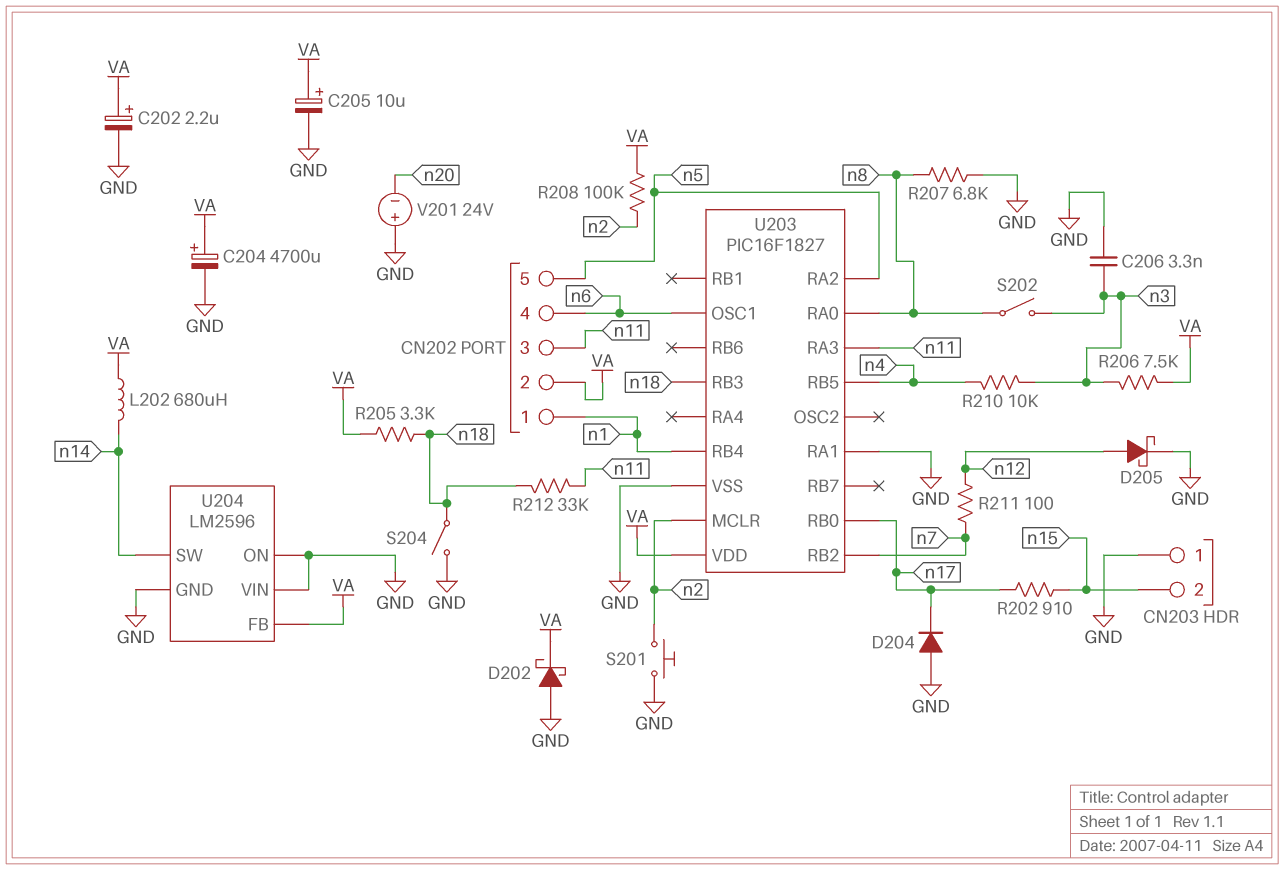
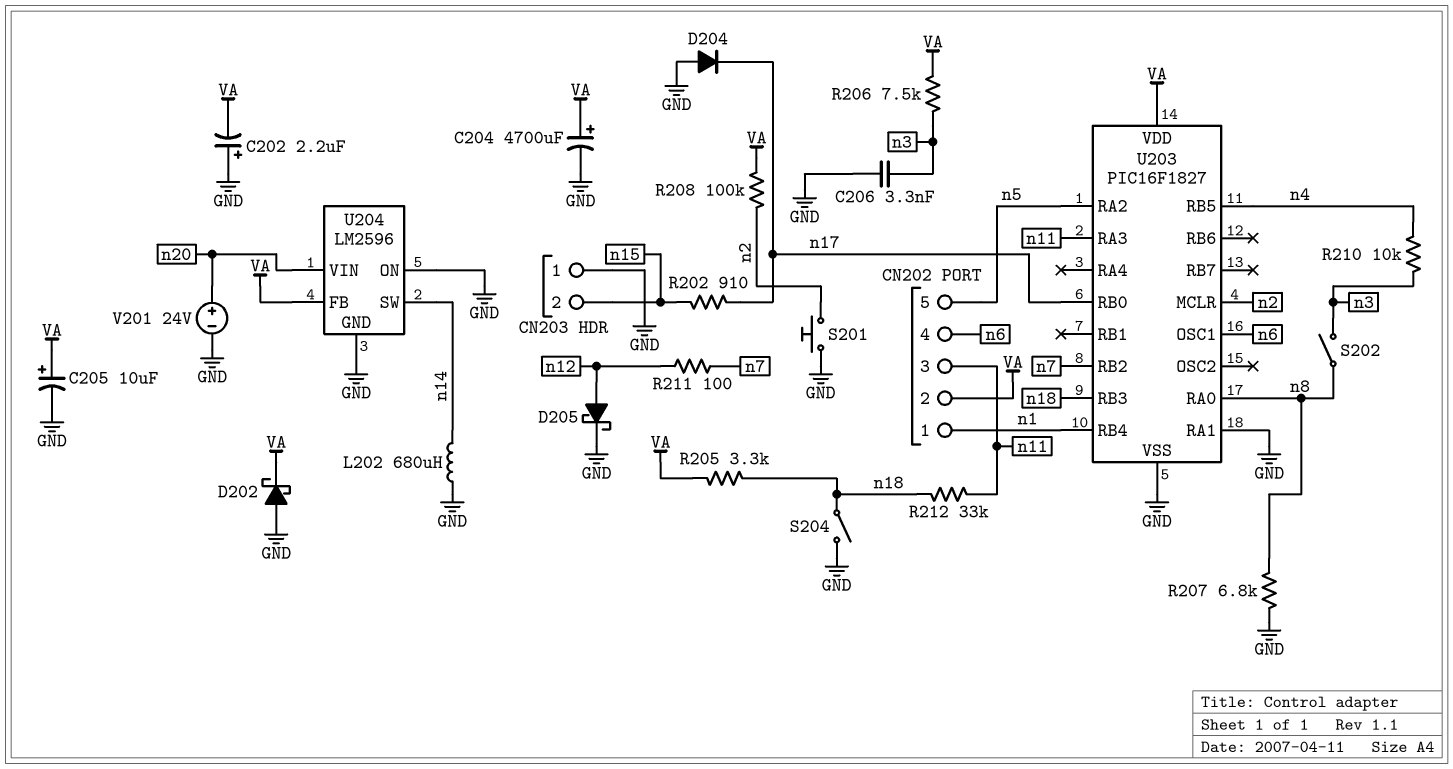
C202: 2.2uF (plus VA, minus GND) -> 2.2uF (plus GND, minus VA)
L202: 680uH (VA, n14) -> 680uH (GND, n14)
U204 pin VIN: GND -> n20
V201: 24V (plus GND, minus n20) -> 24V (plus n20, minus GND)

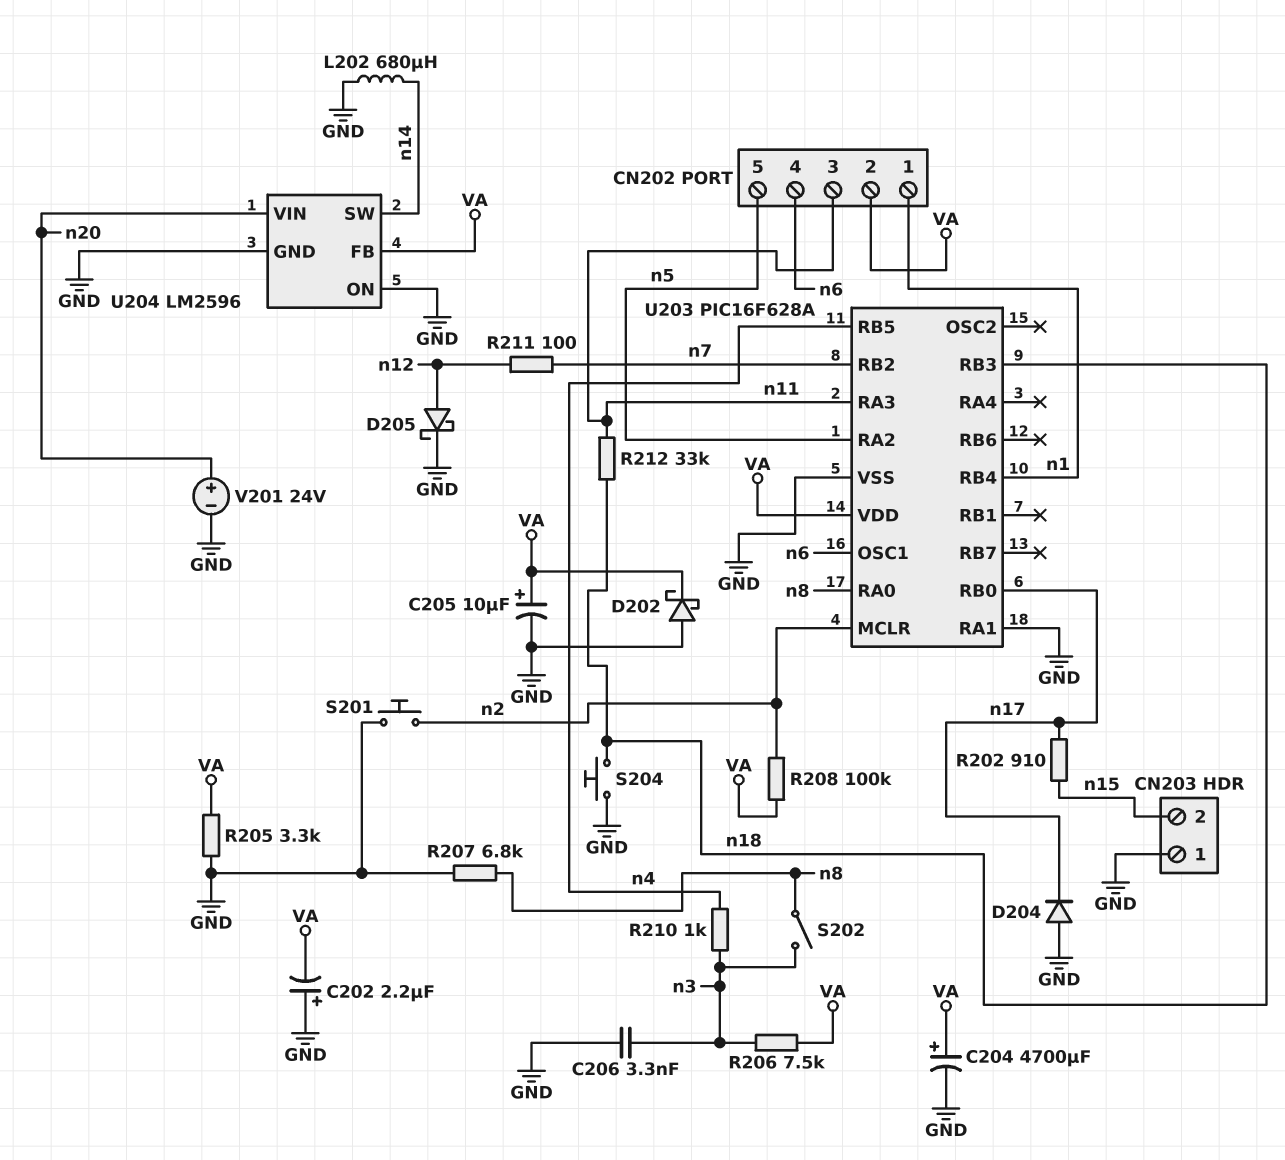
R205: 3.3k (VA, n18) -> 3.3k (GND, VA)
R210: 10k (n3, n4) -> 1k (n3, n4)
S204: switch (GND, n18) -> button (GND, n18)
U203: PIC16F1827 -> PIC16F628A

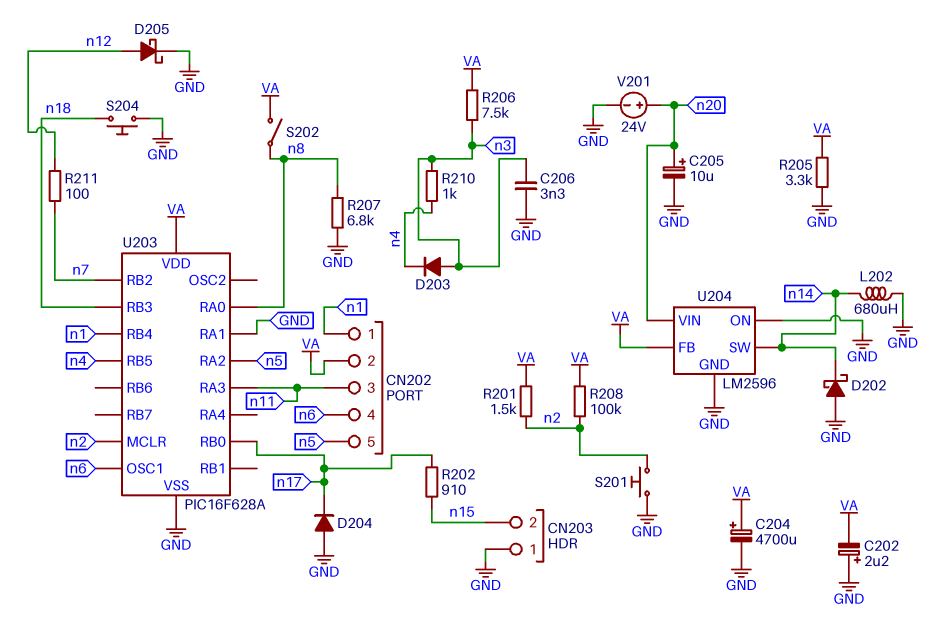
C205: 10uF (plus VA, minus GND) -> 10uF (plus n20, minus GND)
D202: schottky (A GND, K VA) -> schottky (A GND, K n14)
D203: none -> diode (A n3, K n4)
R201: none -> 1.5k (VA, n2)
R212: 33k (n11, n18) -> none
S202: switch (n3, n8) -> switch (VA, n8)

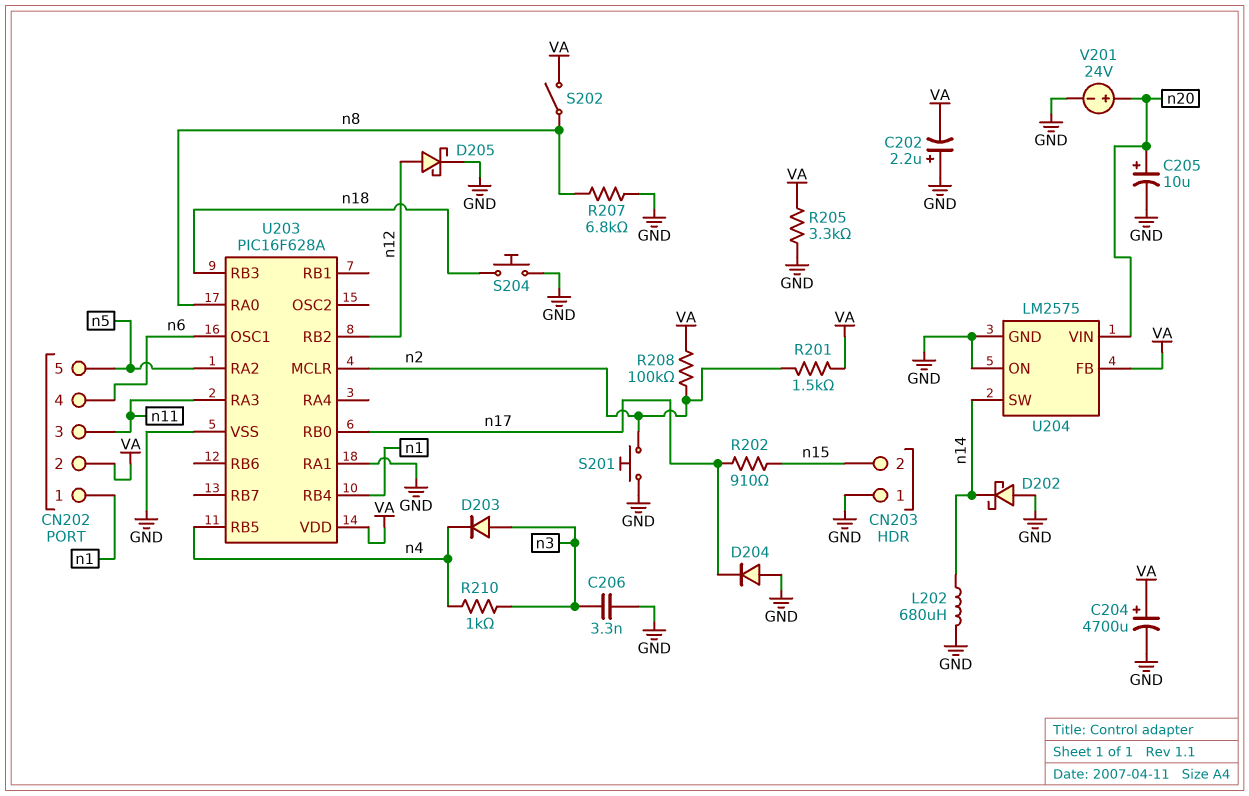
R206: 7.5k (VA, n3) -> none
R211: 100 (n7, n12) -> none
U203 pin RB2: n7 -> n12
U204: LM2596 -> LM2575

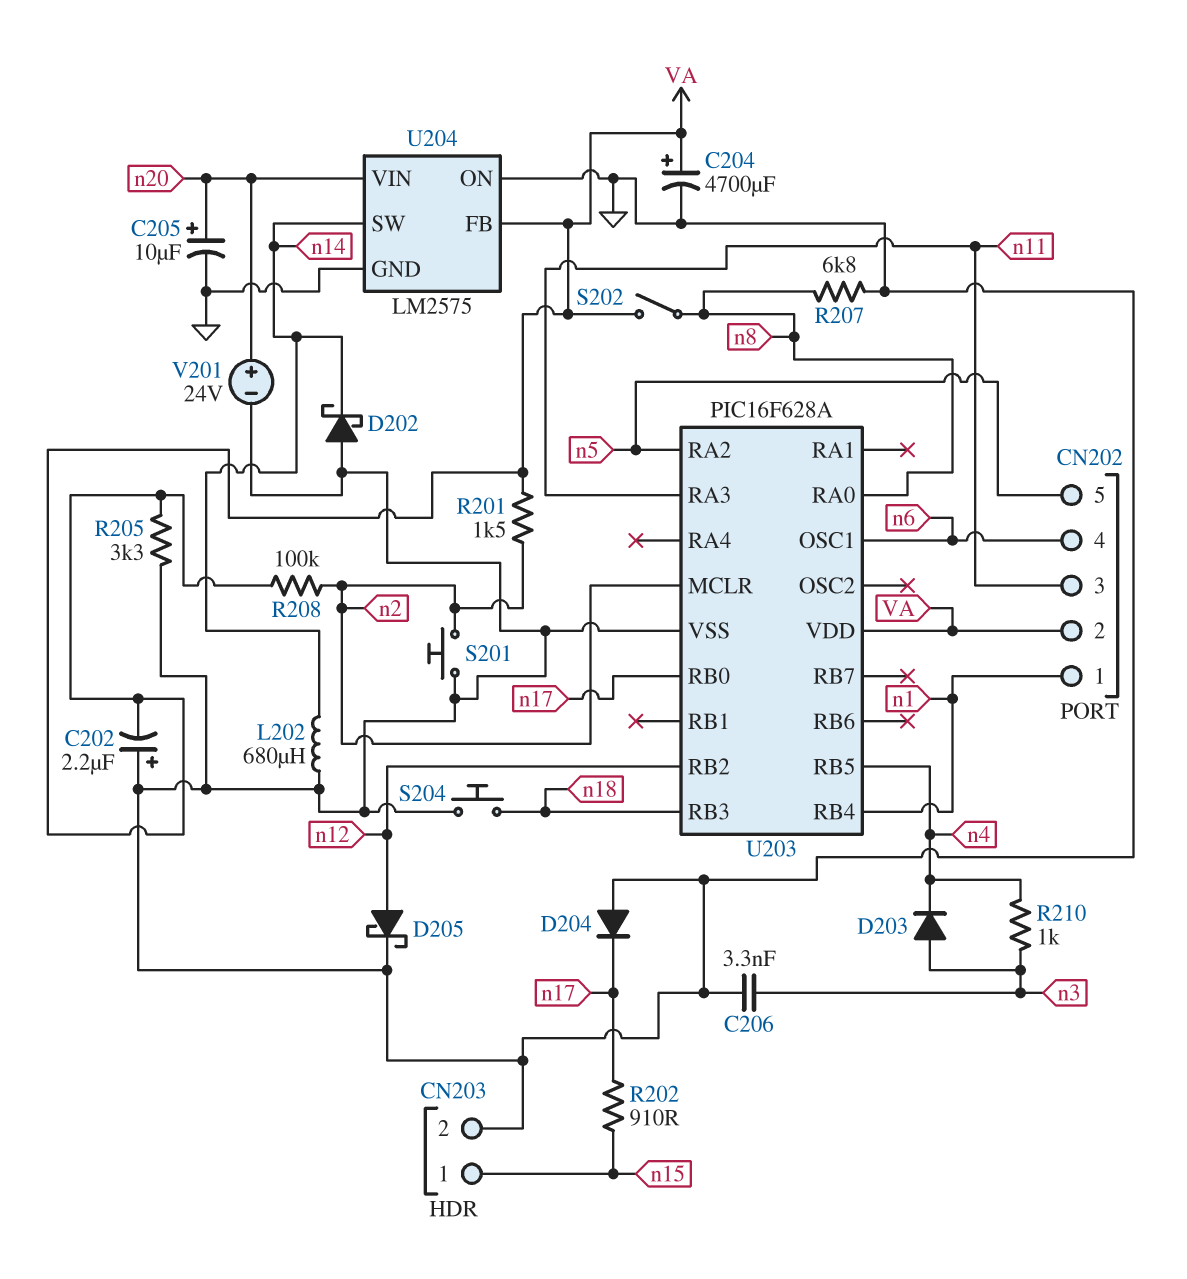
CN203 pin 1: GND -> n15
CN203 pin 2: n15 -> GND
U203 pin RA1: GND -> none

